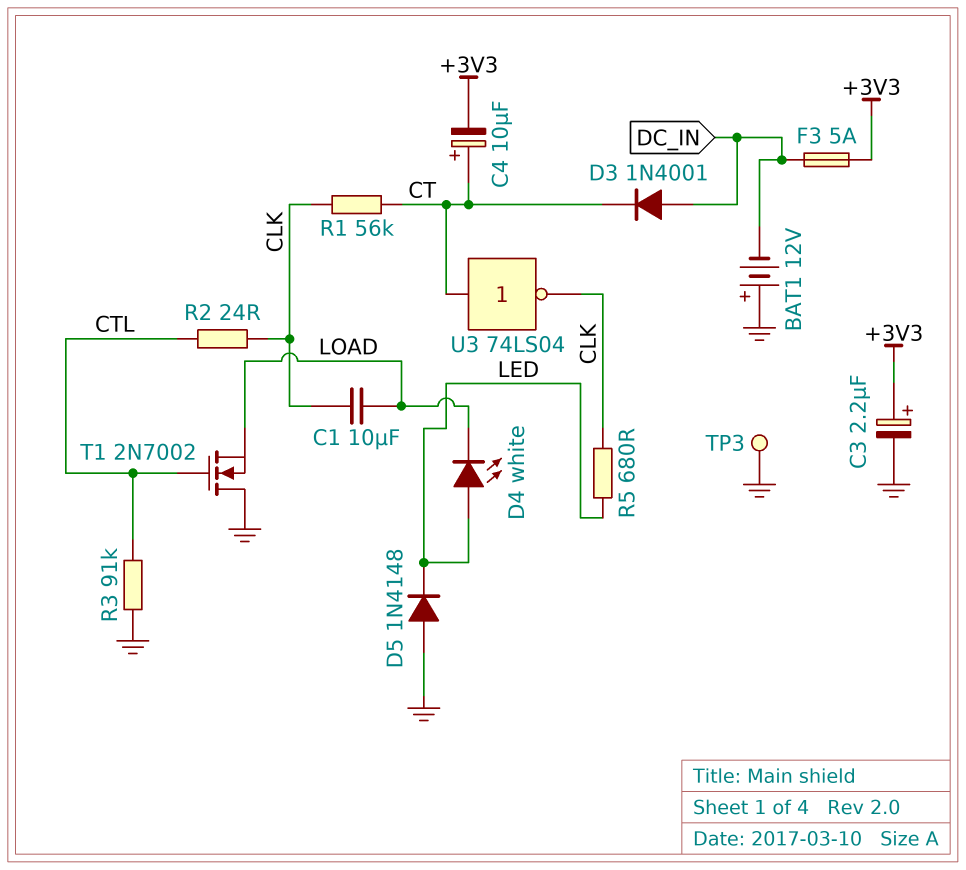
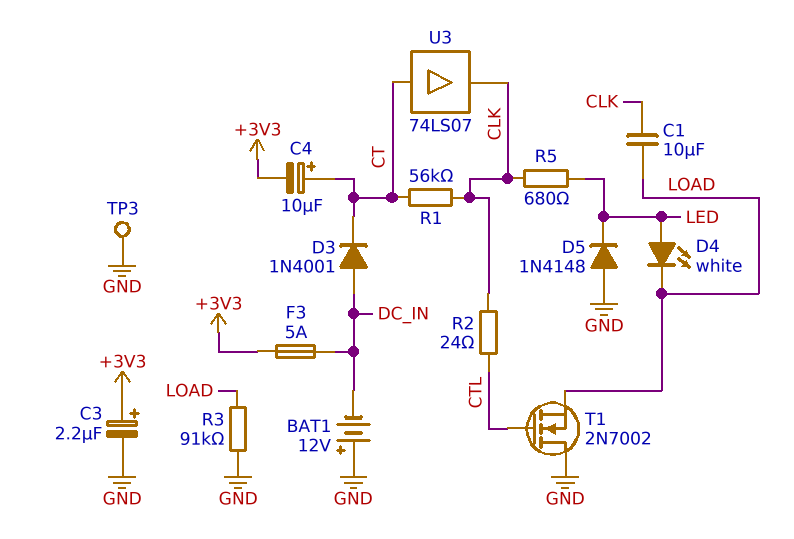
R3: 91k (CTL, GND) -> 91k (GND, LOAD)
U3: NOT 74LS04 (in CT, out CLK) -> buffer 74LS07 (in CT, out CLK)

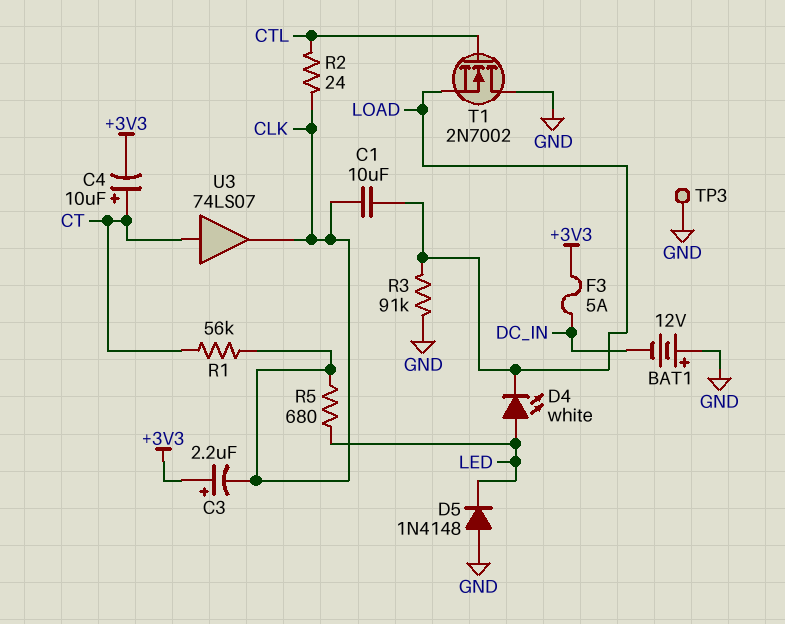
C3: 2.2uF (plus +3V3, minus GND) -> 2.2uF (plus +3V3, minus CLK)
D3: diode 1N4001 (A DC_IN, K CT) -> none

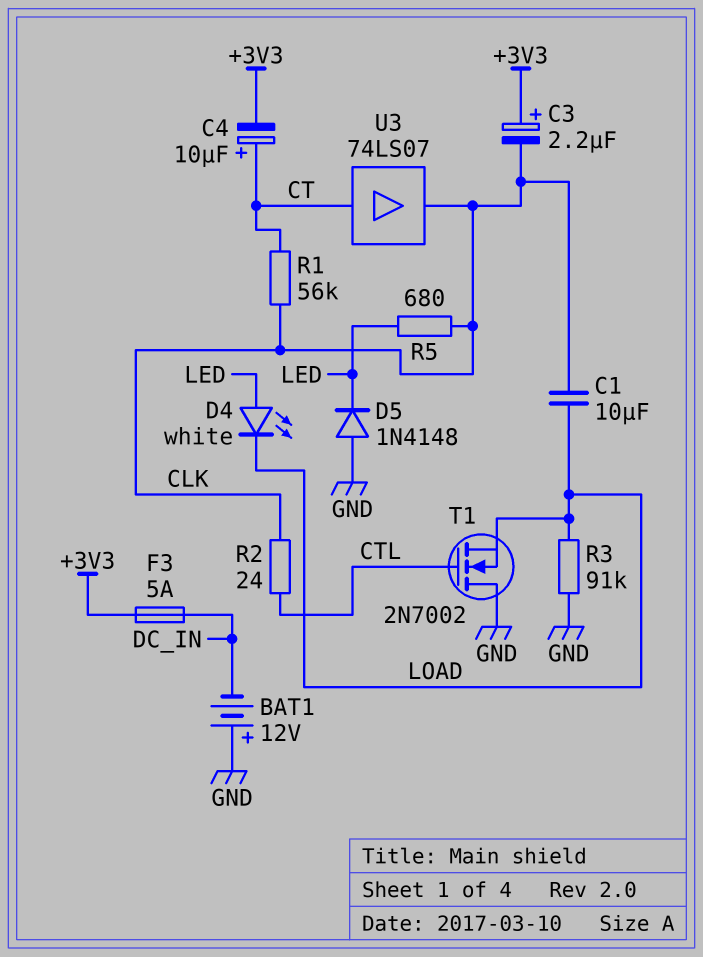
TP3: test point (GND) -> none

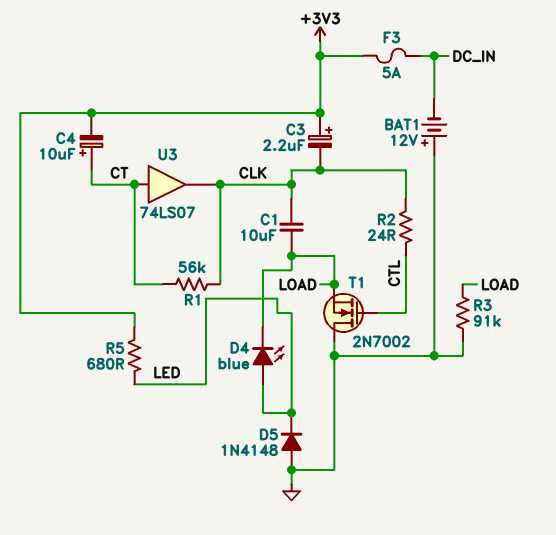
D4: LED white (A LED, K LOAD) -> LED blue (A LED, K LOAD)
R5: 680 (CLK, LED) -> 680 (+3V3, LED)

